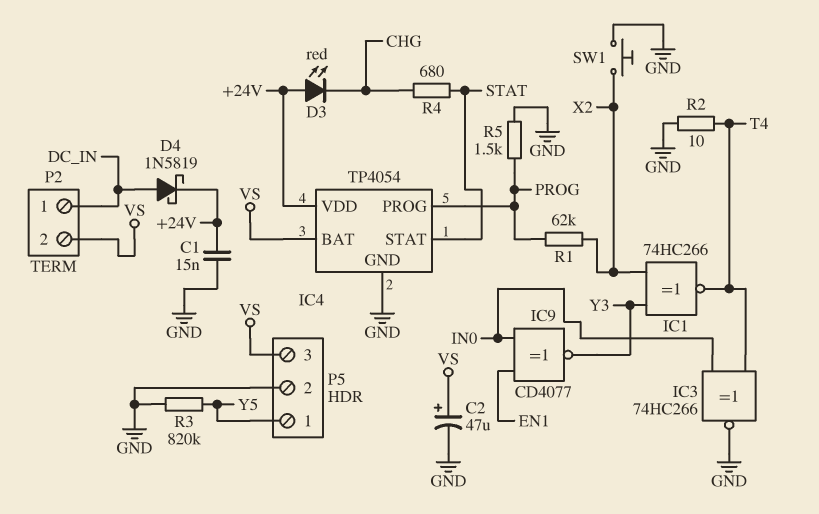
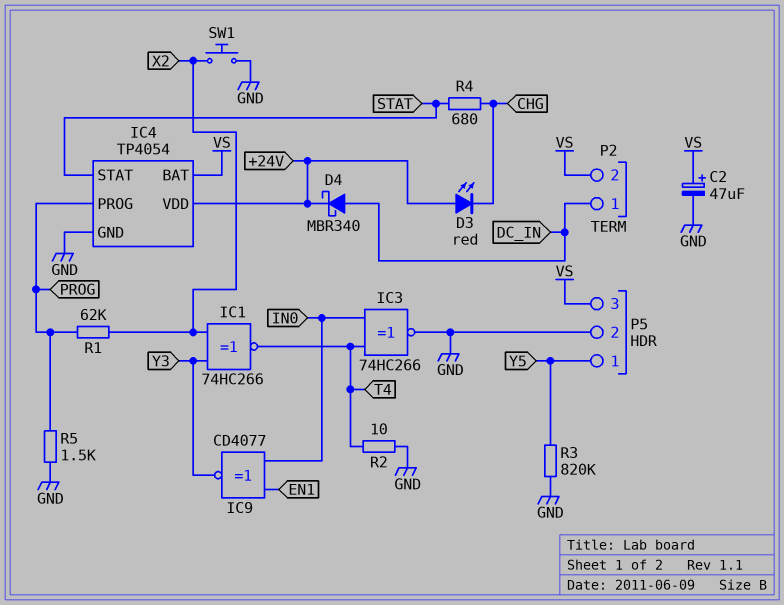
C1: 15nF (+24V, GND) -> none
D4: schottky 1N5819 (A DC_IN, K +24V) -> schottky MBR340 (A DC_IN, K +24V)

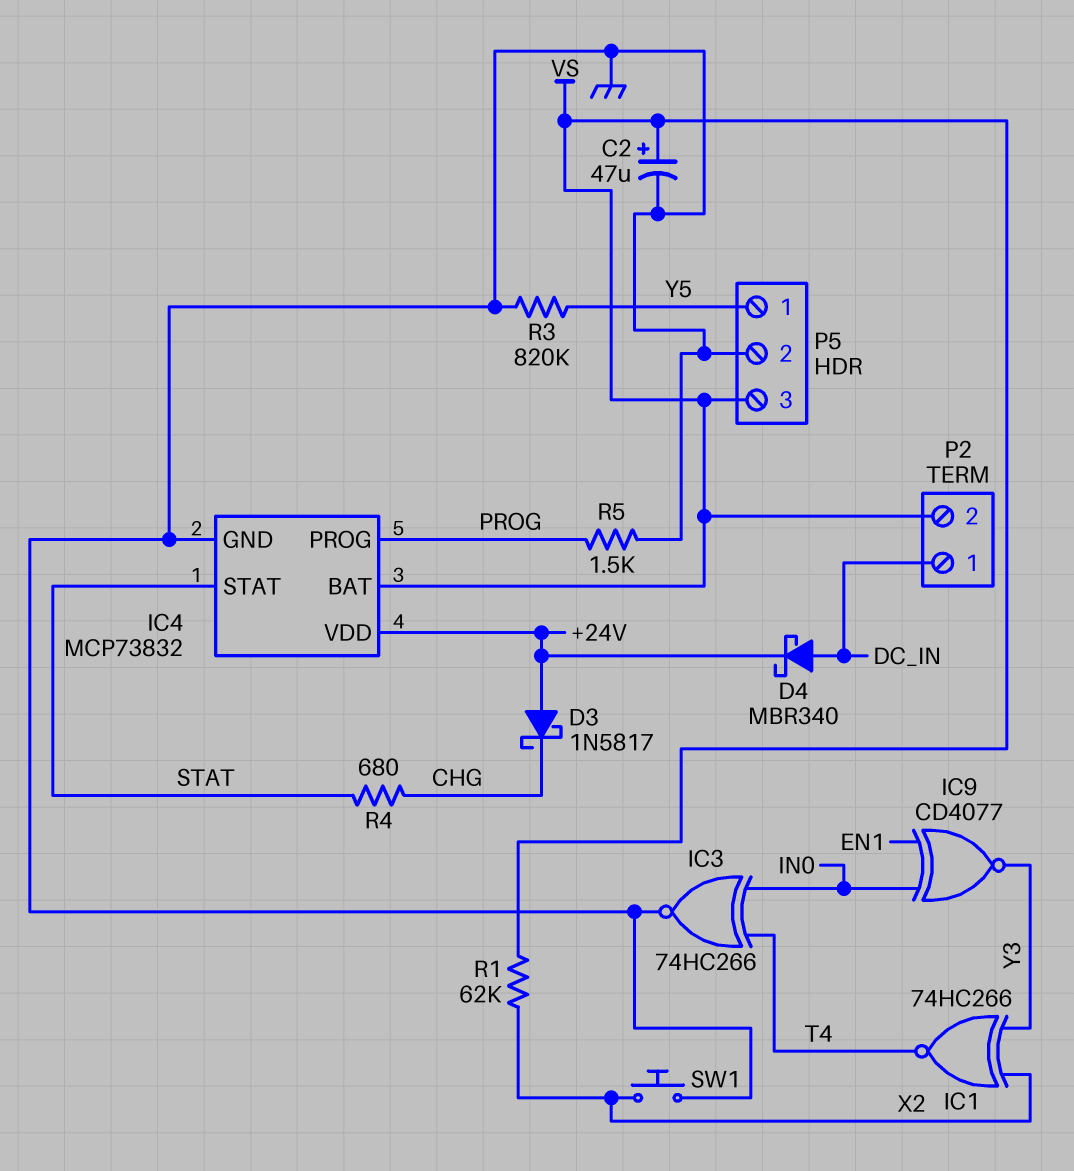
D3: LED red (A +24V, K CHG) -> schottky 1N5817 (A +24V, K CHG)
IC4: TP4054 -> MCP73832
R1: 62k (PROG, X2) -> 62k (VS, X2)
R2: 10 (GND, T4) -> none

